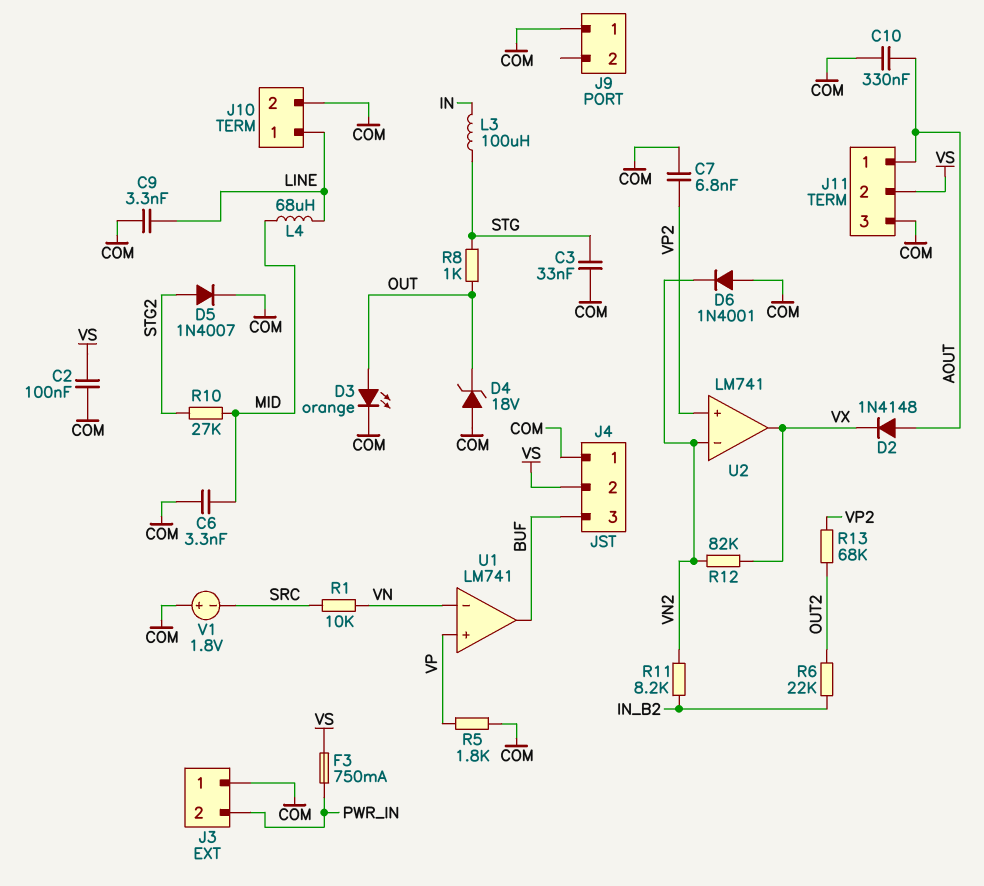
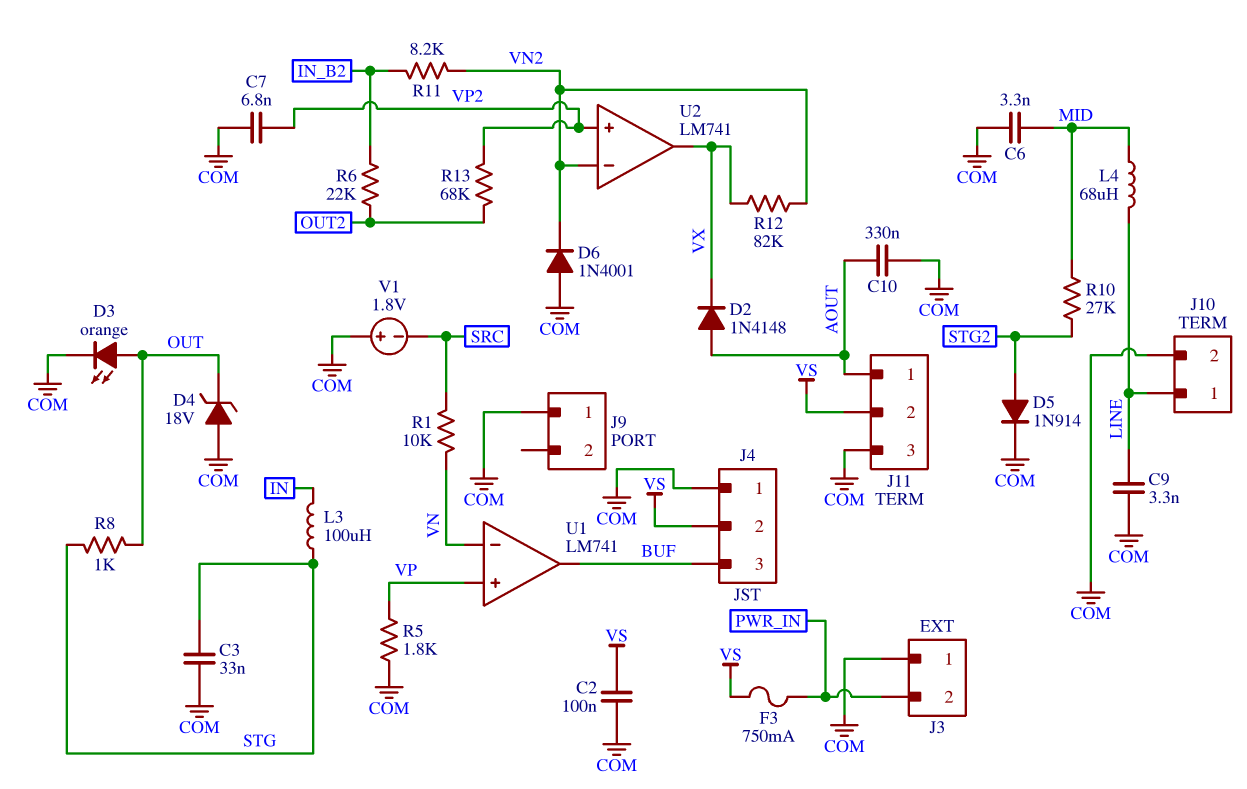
D5: diode 1N4007 (A STG2, K COM) -> diode 1N914 (A STG2, K COM)

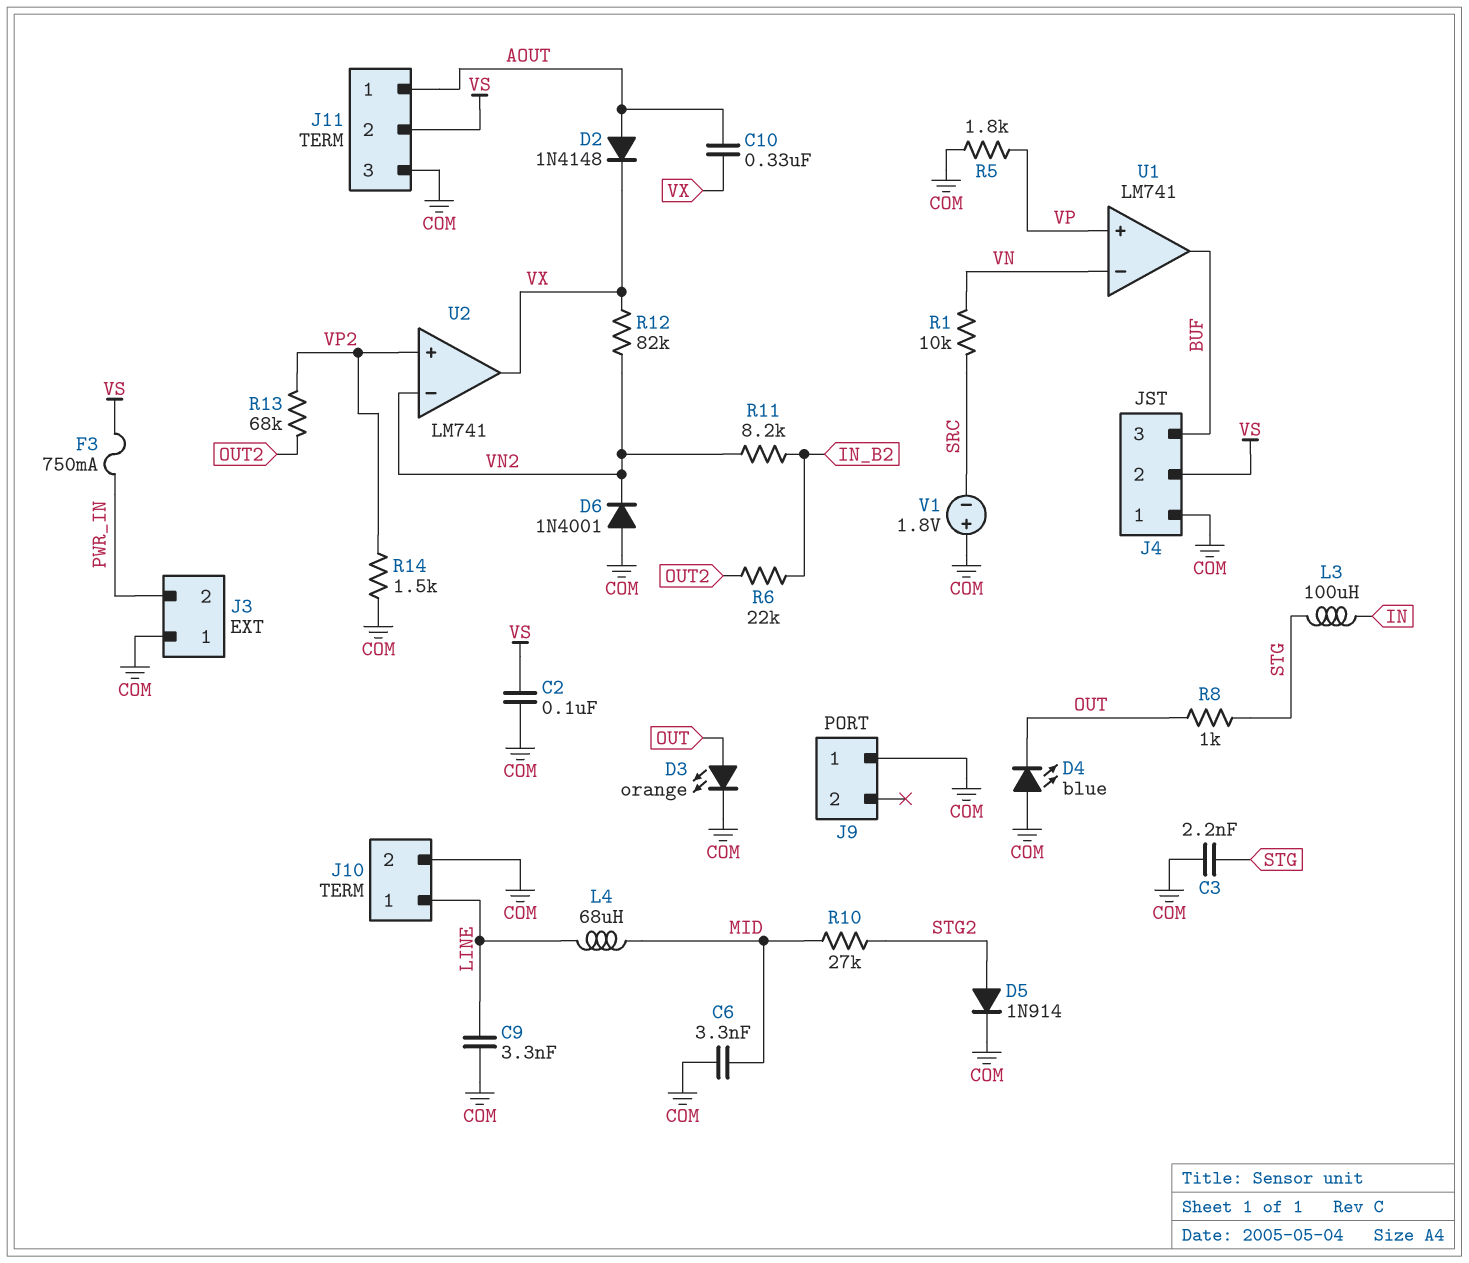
C3: 33nF (COM, STG) -> 2.2nF (COM, STG)
C7: 6.8nF (COM, VP2) -> none
C10: 330nF (AOUT, COM) -> 330nF (AOUT, VX)
D4: zener 18V (A COM, K OUT) -> LED blue (A COM, K OUT)
R14: none -> 1.5k (COM, VP2)

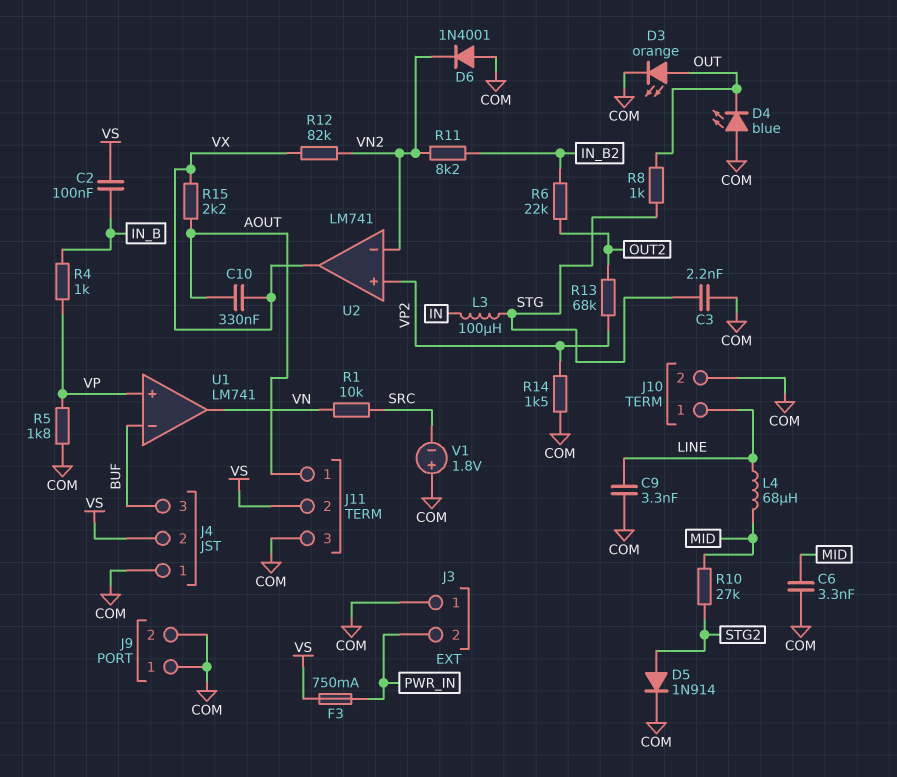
C2: 100nF (COM, VS) -> 100nF (IN_B, VS)
D2: diode 1N4148 (A AOUT, K VX) -> none
J9 pin 2: none -> COM
R4: none -> 1k (IN_B, VP)
R15: none -> 2.2k (AOUT, VX)
U1 pin in-: VN -> BUF
U1 pin out: BUF -> VN

